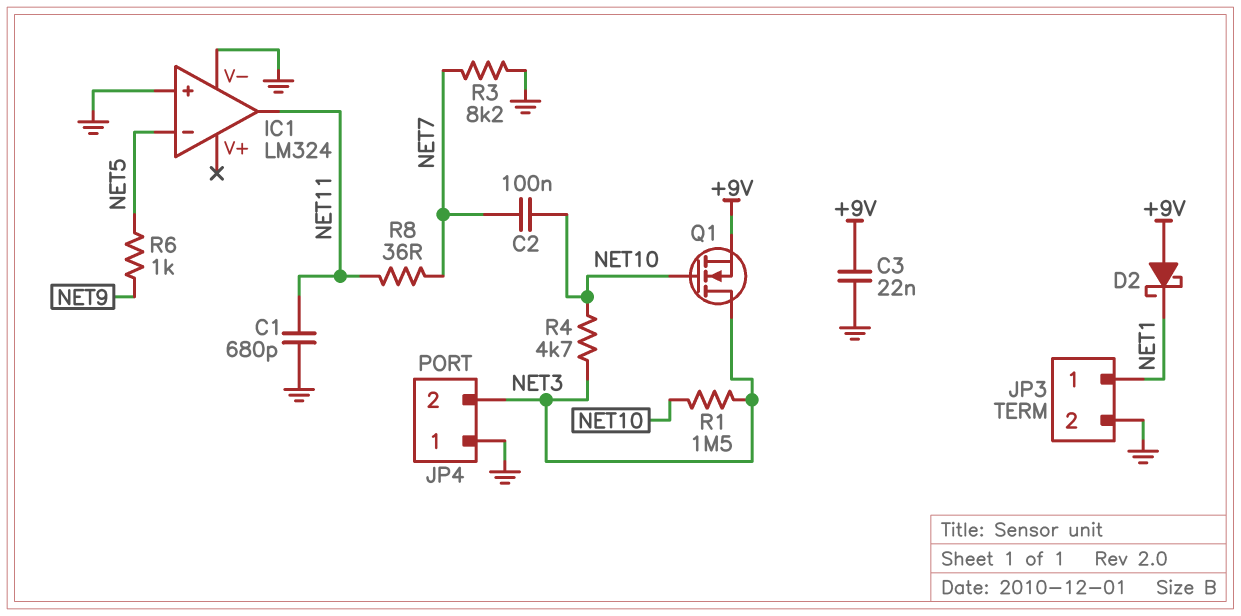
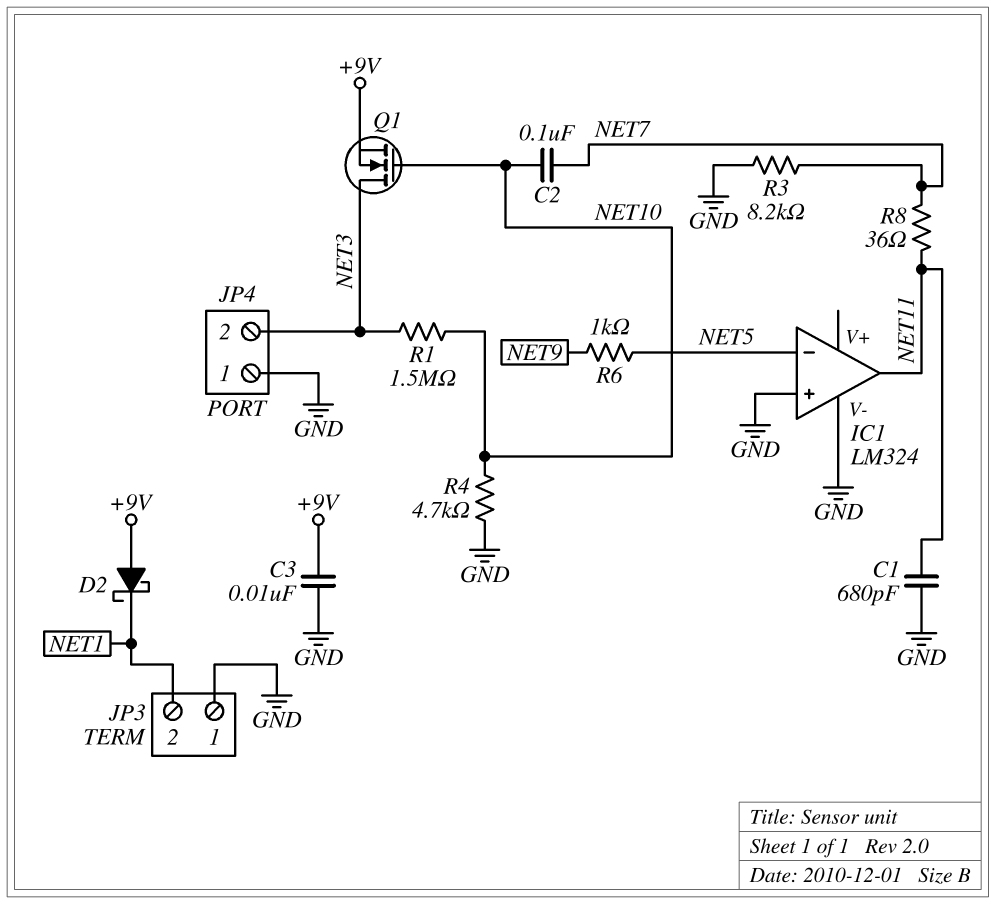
C3: 22nF (+9V, GND) -> 10nF (+9V, GND)
JP3 pin 1: NET1 -> GND
JP3 pin 2: GND -> NET1
R4: 4.7k (NET3, NET10) -> 4.7k (GND, NET10)

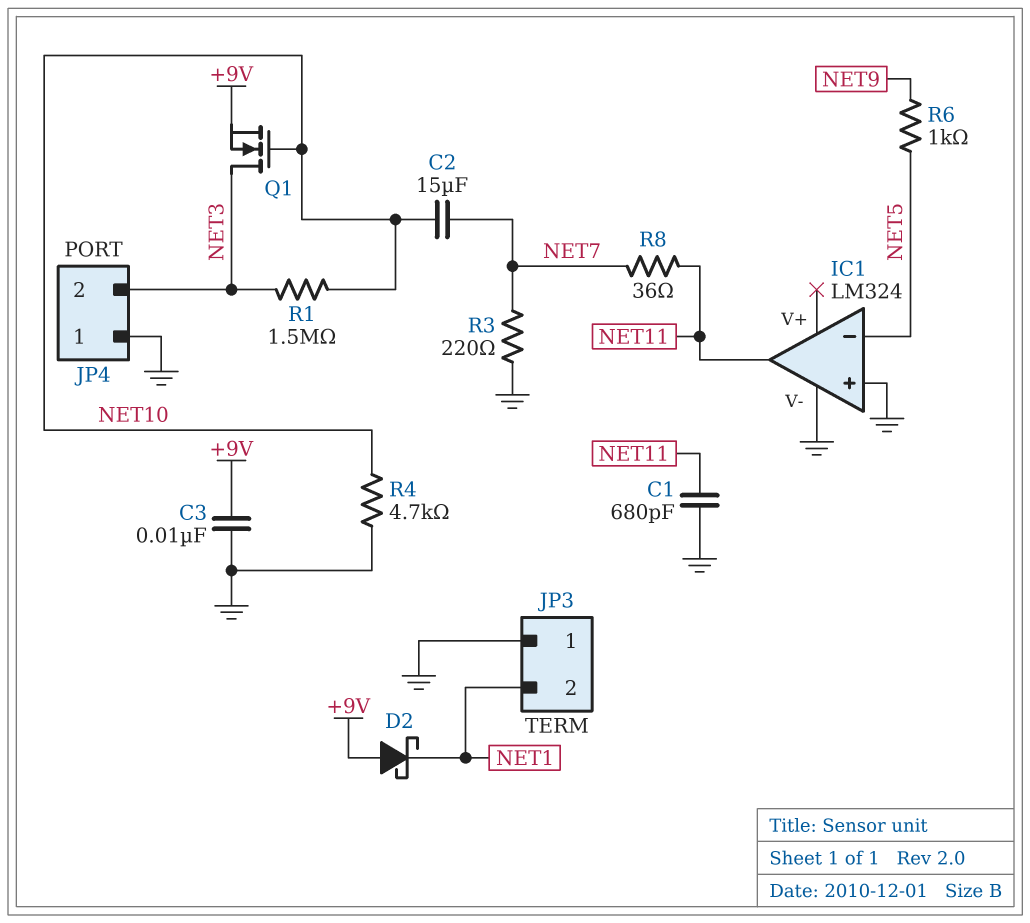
C2: 100nF (NET7, NET10) -> 15uF (NET7, NET10)
R3: 8.2k (GND, NET7) -> 220 (GND, NET7)

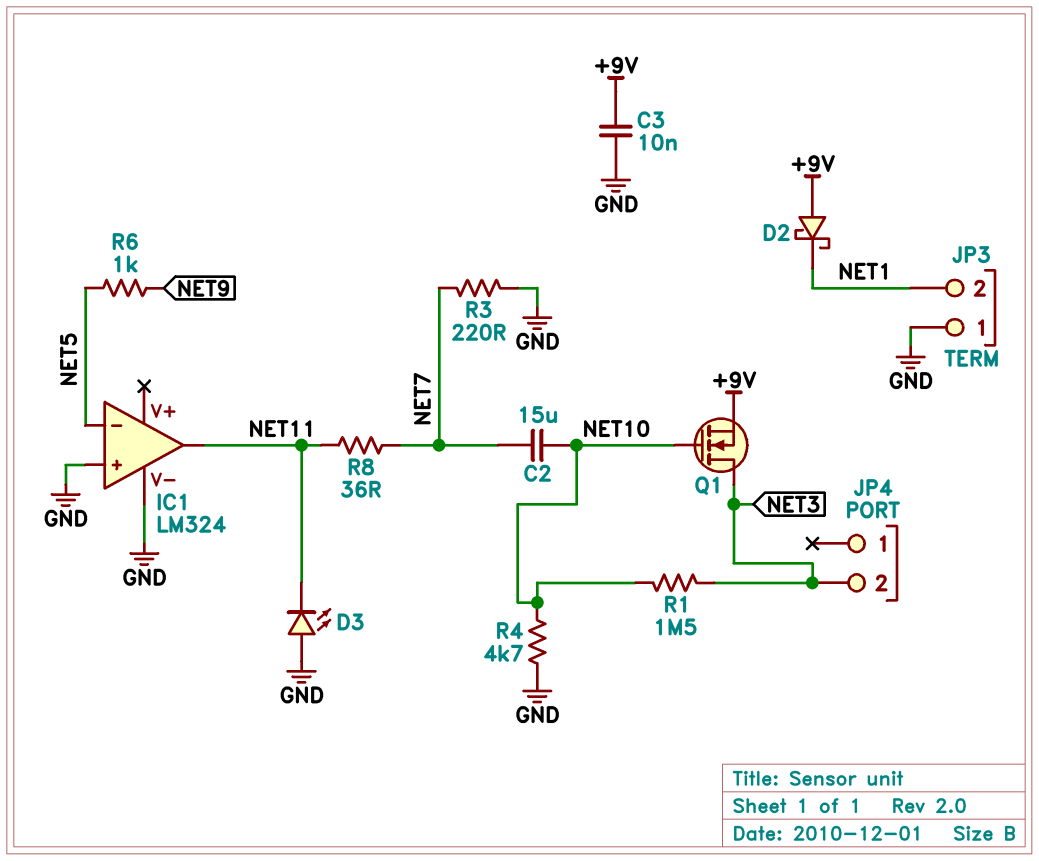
C1: 680pF (GND, NET11) -> none
D3: none -> LED (A GND, K NET11)
JP4 pin 1: GND -> none

